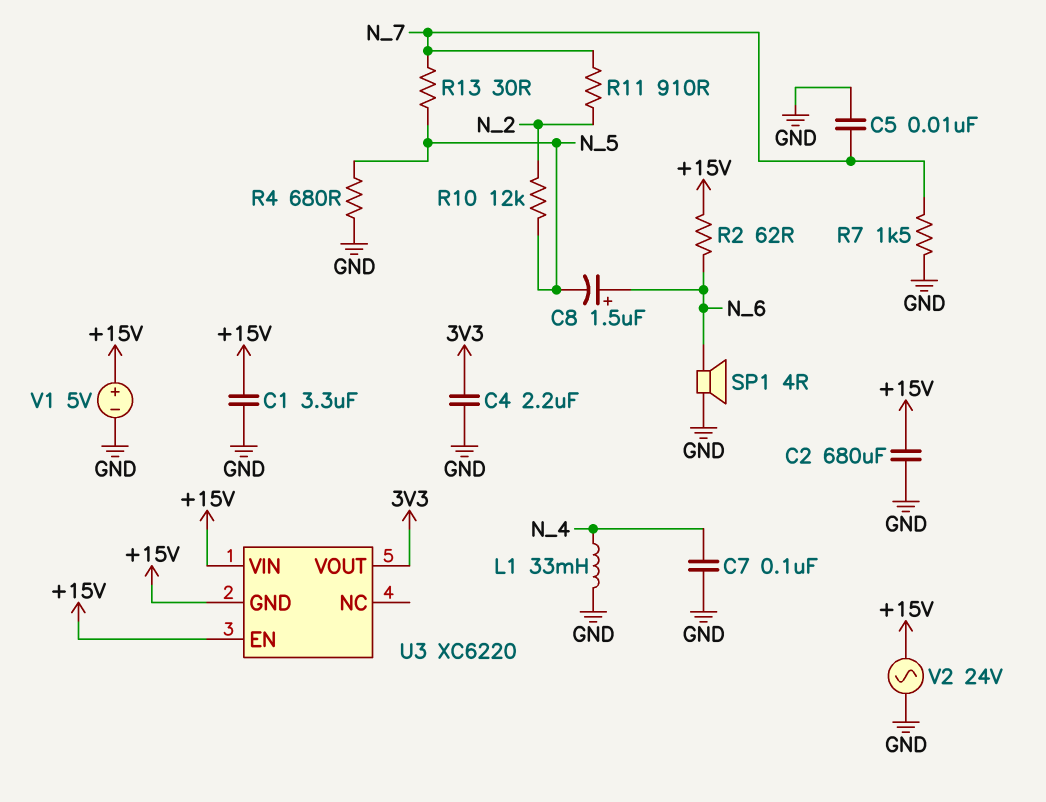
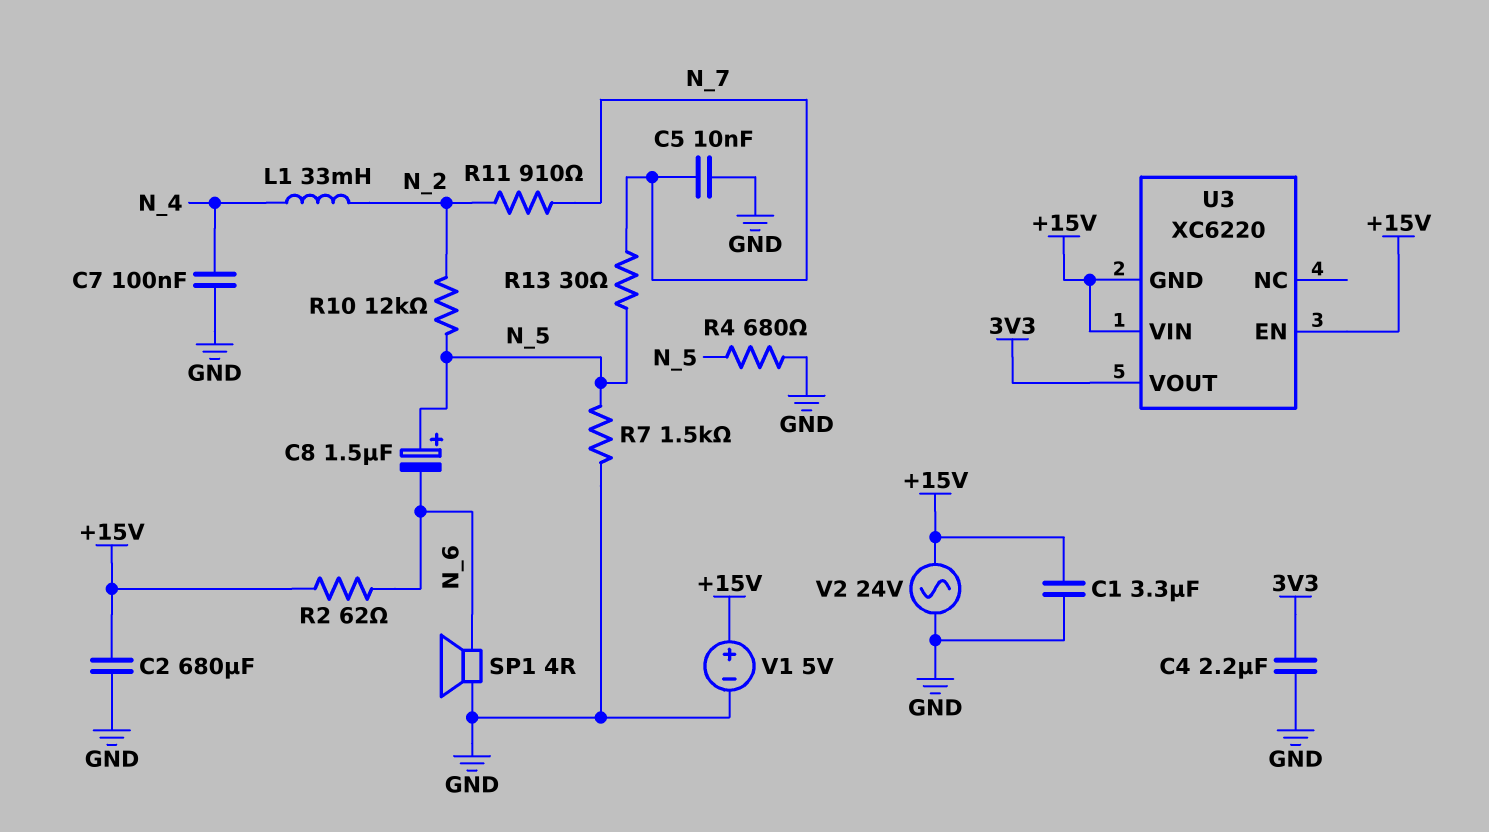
C8: 1.5uF (plus N_6, minus N_5) -> 1.5uF (plus N_5, minus N_6)
L1: 33mH (GND, N_4) -> 33mH (N_2, N_4)
R7: 1.5k (GND, N_7) -> 1.5k (GND, N_5)

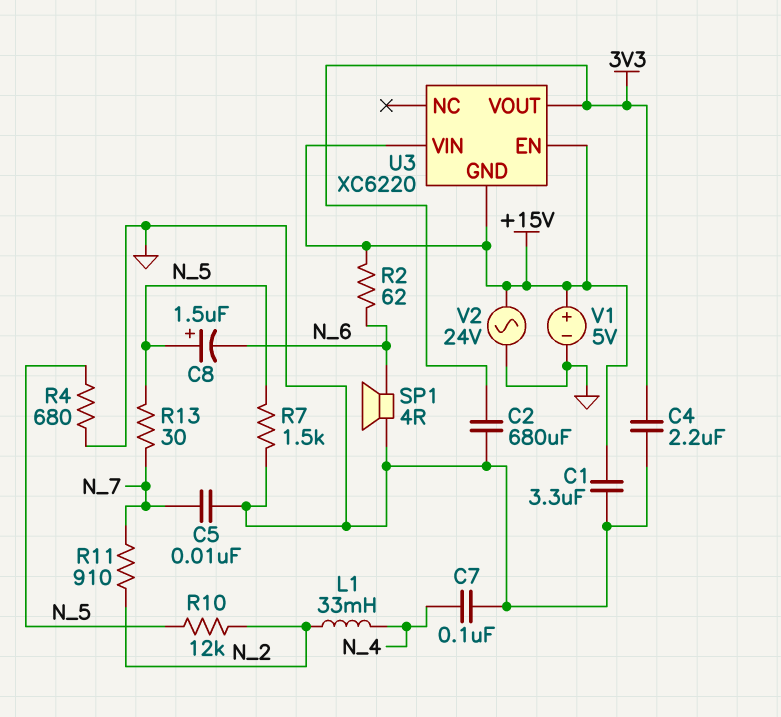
C2: 680uF (+15V, GND) -> 680uF (3V3, GND)

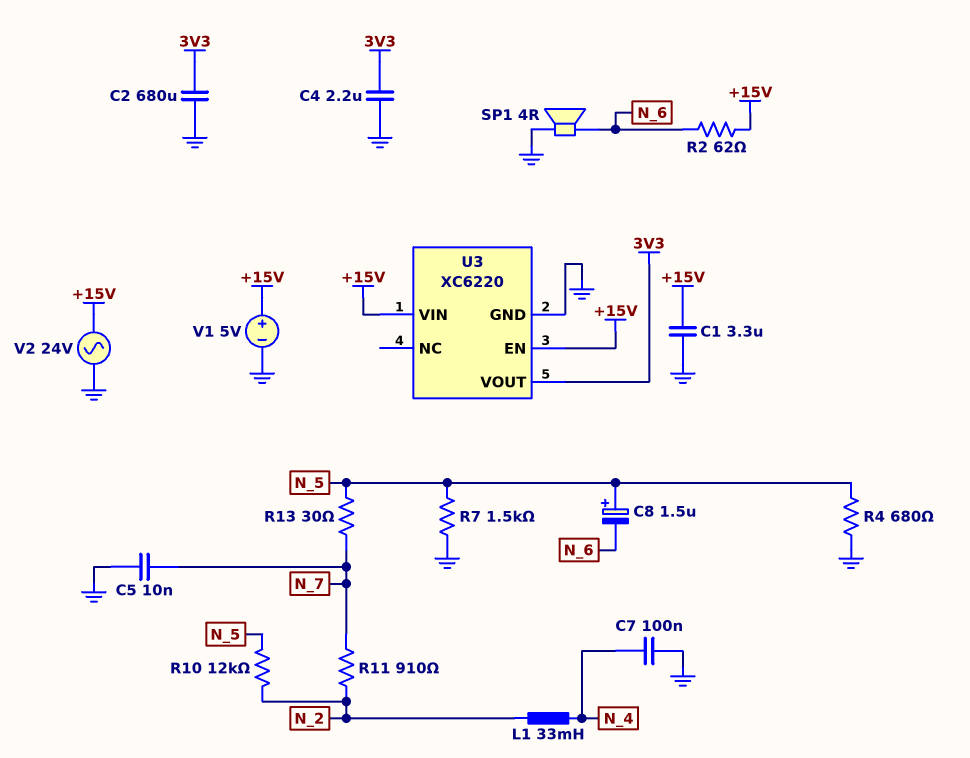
U3 pin GND: +15V -> GND

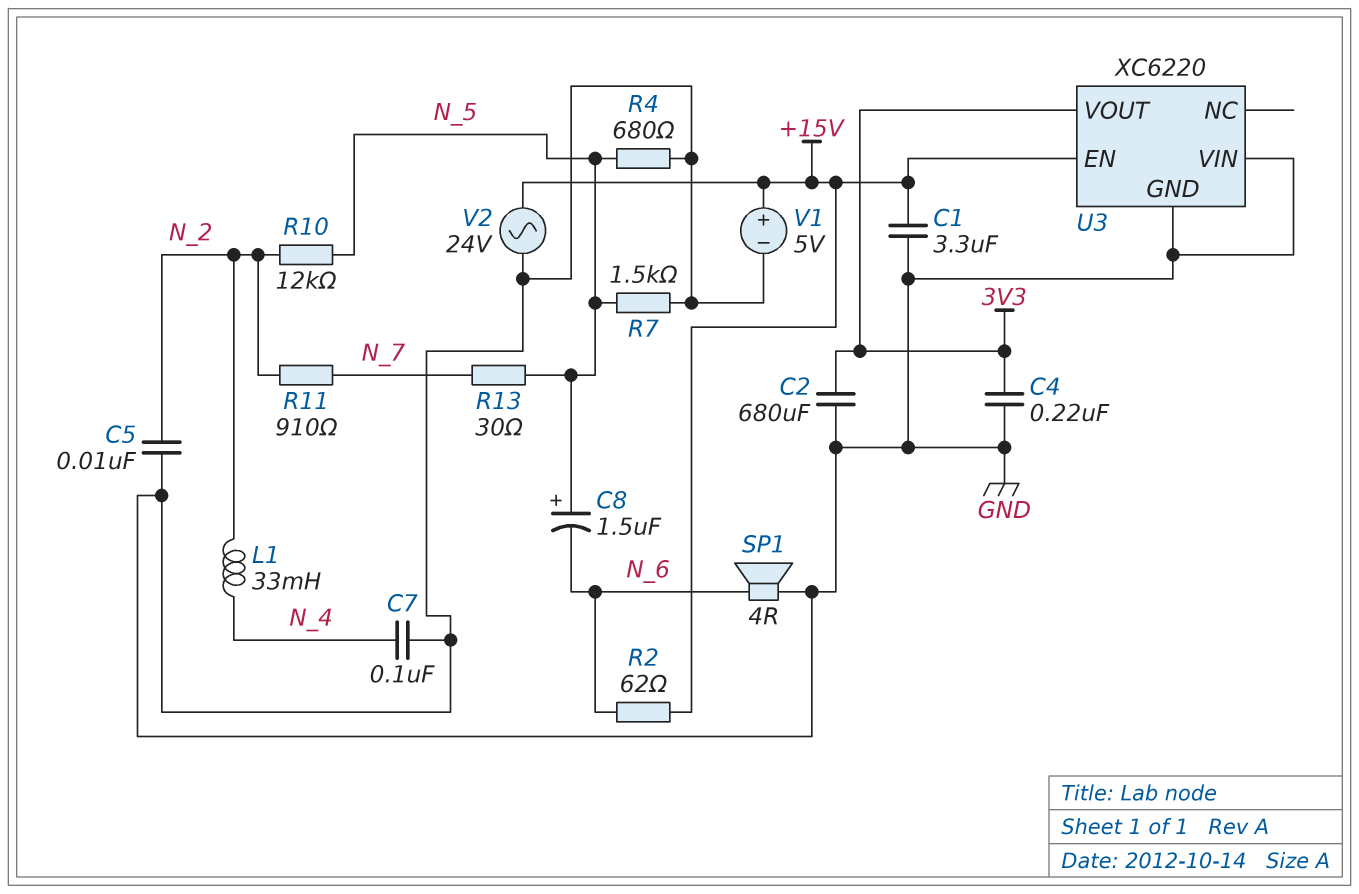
C4: 2.2uF (3V3, GND) -> 220nF (3V3, GND)
C5: 10nF (GND, N_7) -> 10nF (GND, N_2)
U3 pin VIN: +15V -> GND

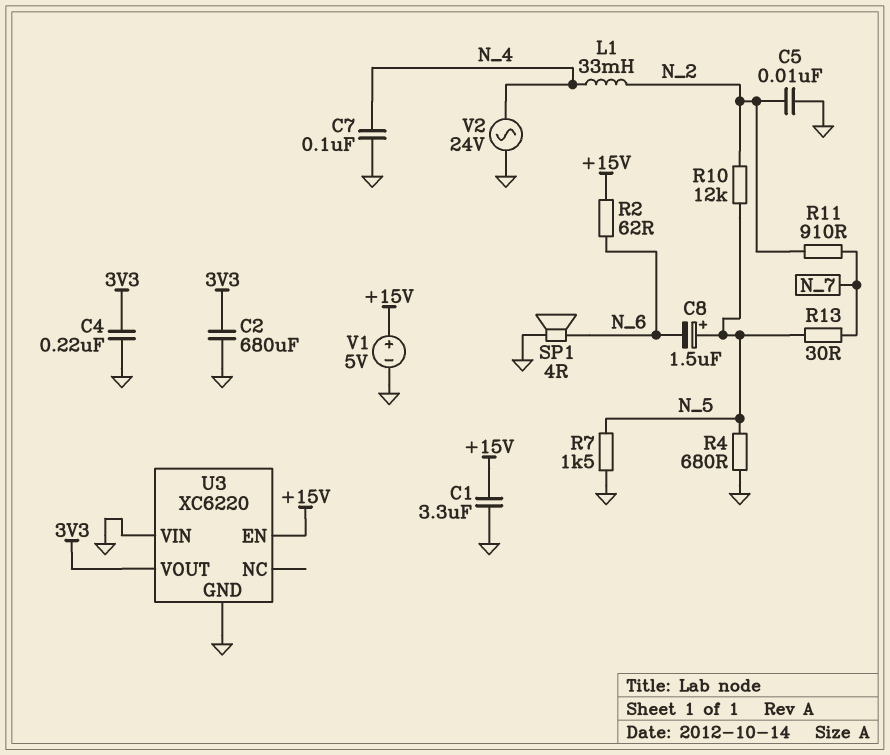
V2: AC 24V (+15V, GND) -> AC 24V (GND, N_4)

